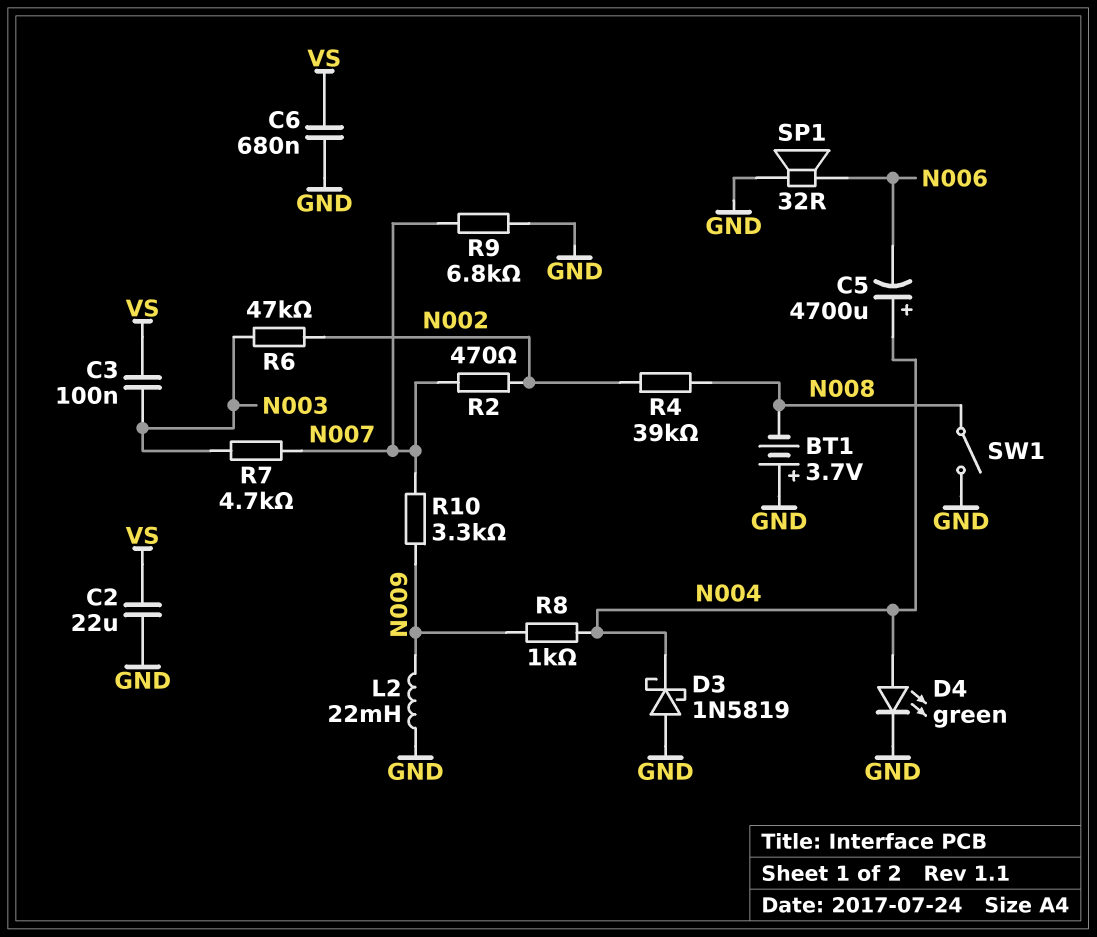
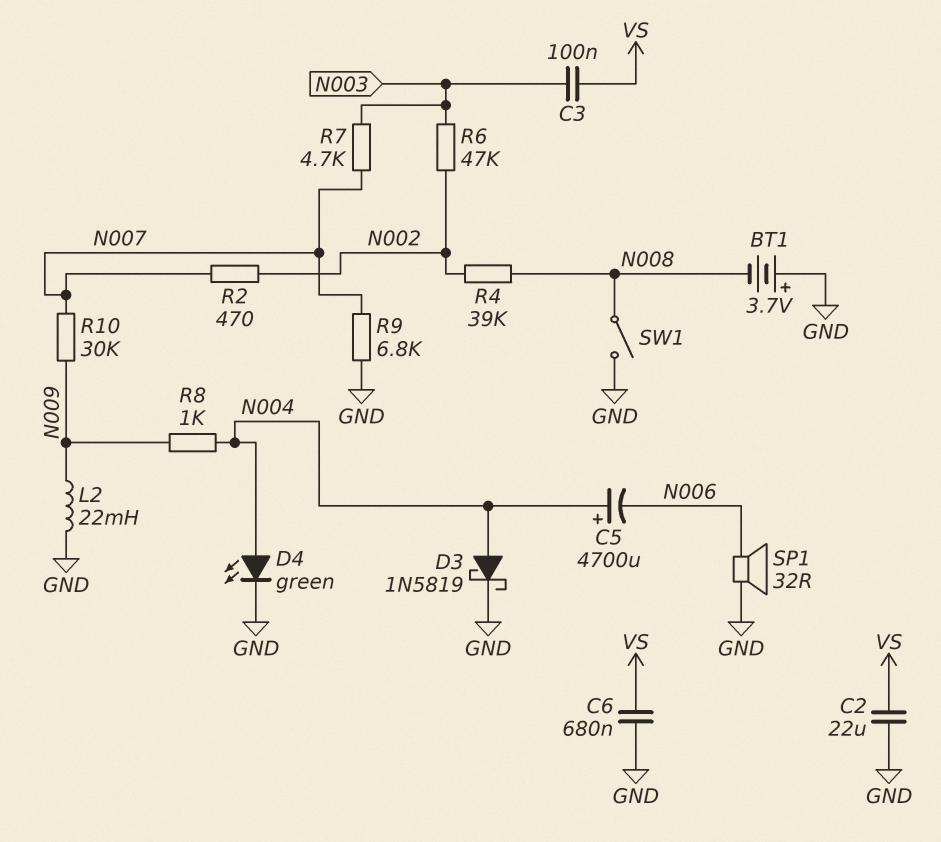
D3: schottky 1N5819 (A GND, K N004) -> schottky 1N5819 (A N004, K GND)
R10: 3.3k (N007, N009) -> 30k (N007, N009)

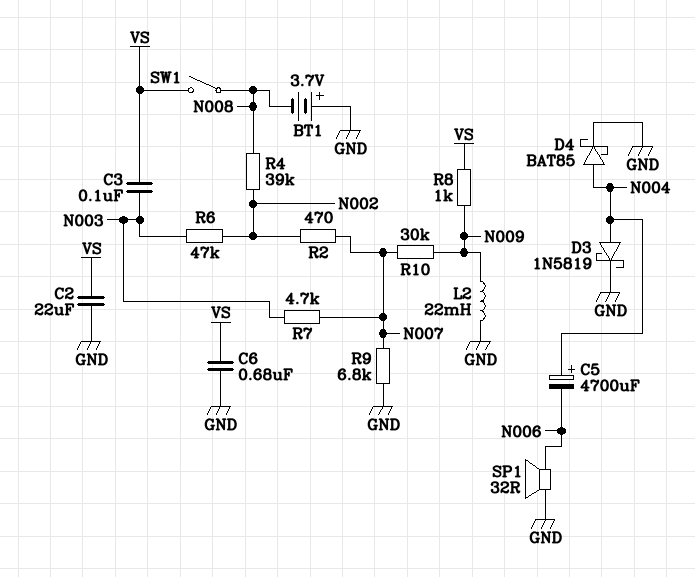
D4: LED green (A N004, K GND) -> schottky BAT85 (A N004, K GND)
R8: 1k (N004, N009) -> 1k (N009, VS)
SW1: switch (GND, N008) -> switch (N008, VS)

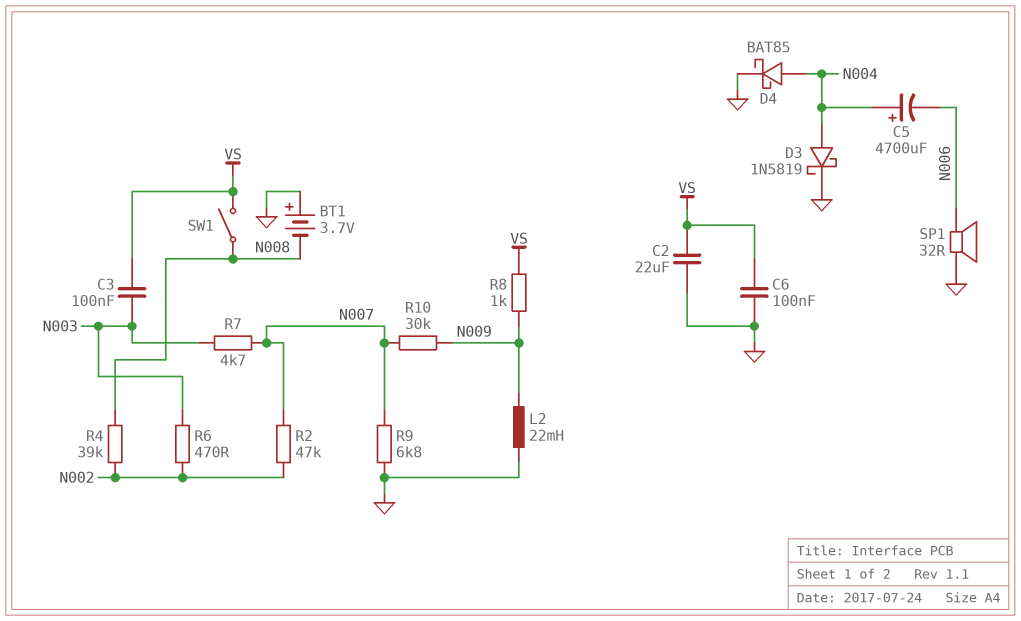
C6: 680nF (GND, VS) -> 100nF (GND, VS)
R2: 470 (N002, N007) -> 47k (N002, N007)
R6: 47k (N002, N003) -> 470 (N002, N003)

